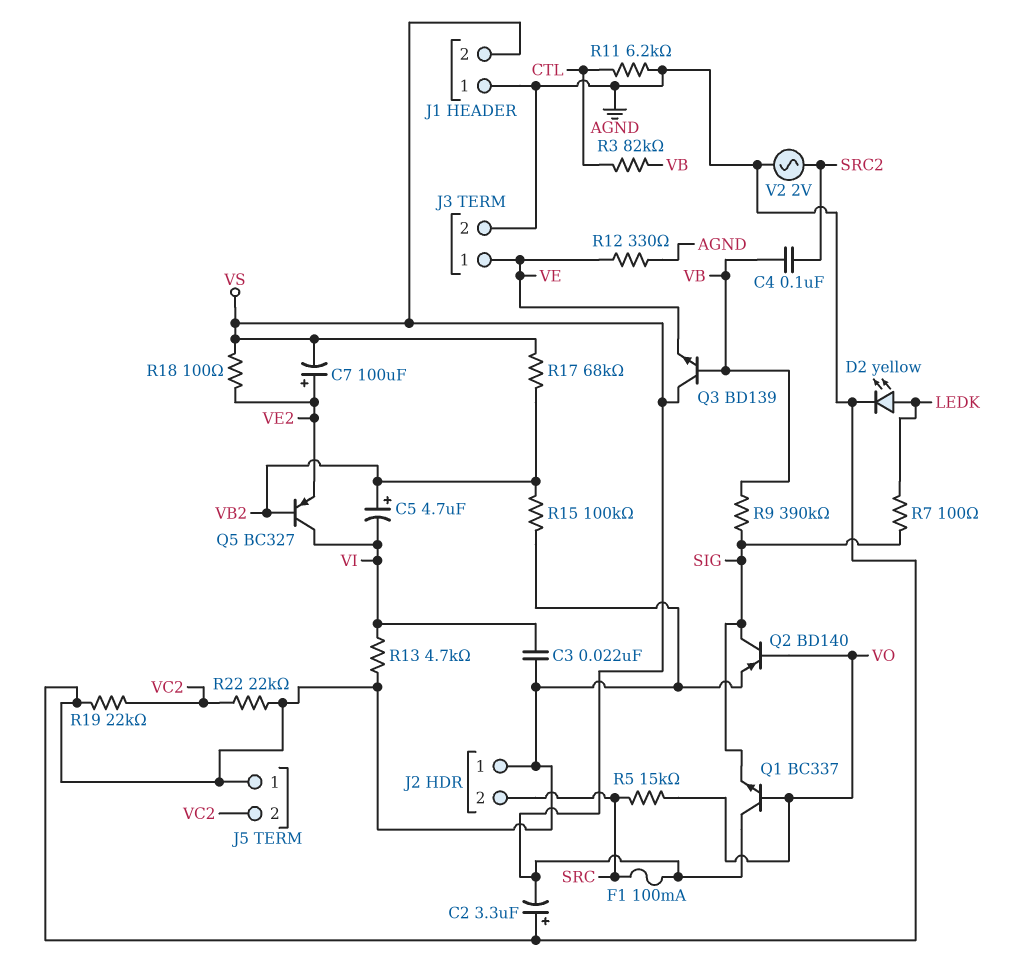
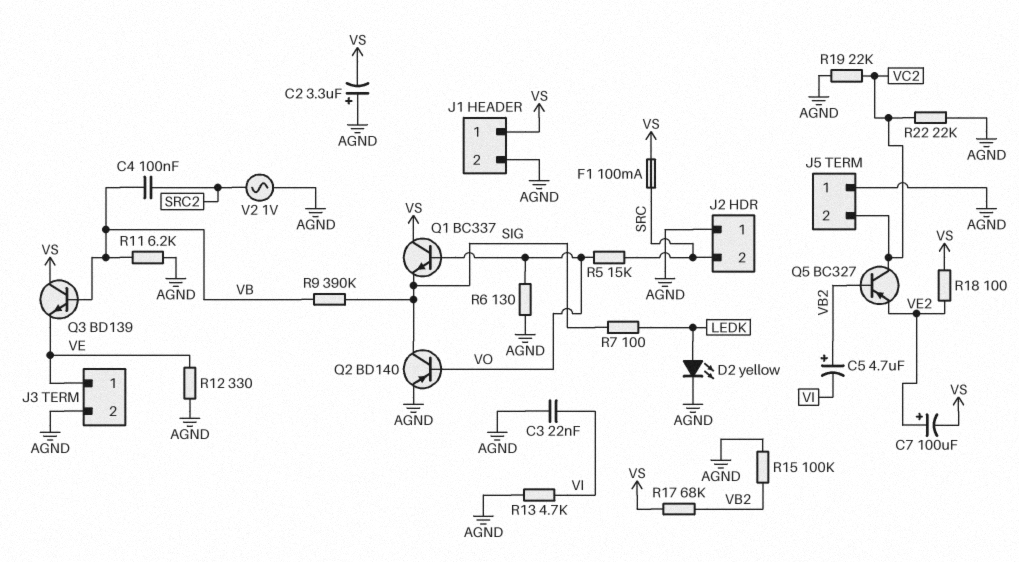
J1 pin 1: AGND -> VS
J1 pin 2: VS -> AGND
Q5: PNP BC327 (B VB2, C VI, E VE2) -> PNP BC327 (B VB2, C VC2, E VE2)
R3: 82k (CTL, VB) -> none
R6: none -> 130 (AGND, VO)
R11: 6.2k (AGND, CTL) -> 6.2k (AGND, VB)
V2: AC 2V (AGND, SRC2) -> AC 1V (AGND, SRC2)

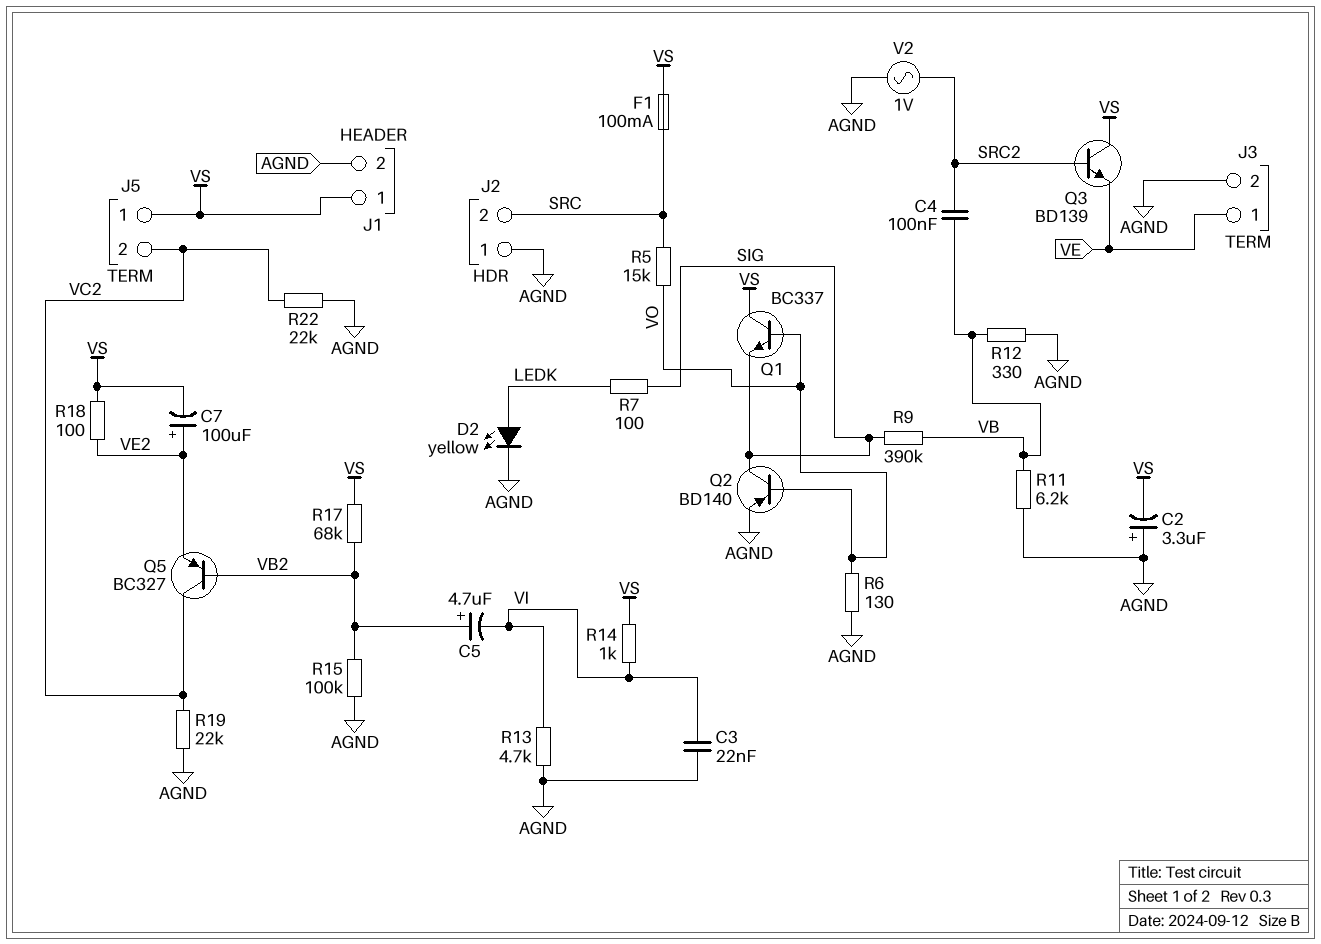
J5 pin 1: AGND -> VS
Q3: NPN BD139 (B VB, C VS, E VE) -> NPN BD139 (B SRC2, C VS, E VE)
R12: 330 (AGND, VE) -> 330 (AGND, VB)
R14: none -> 1k (VI, VS)

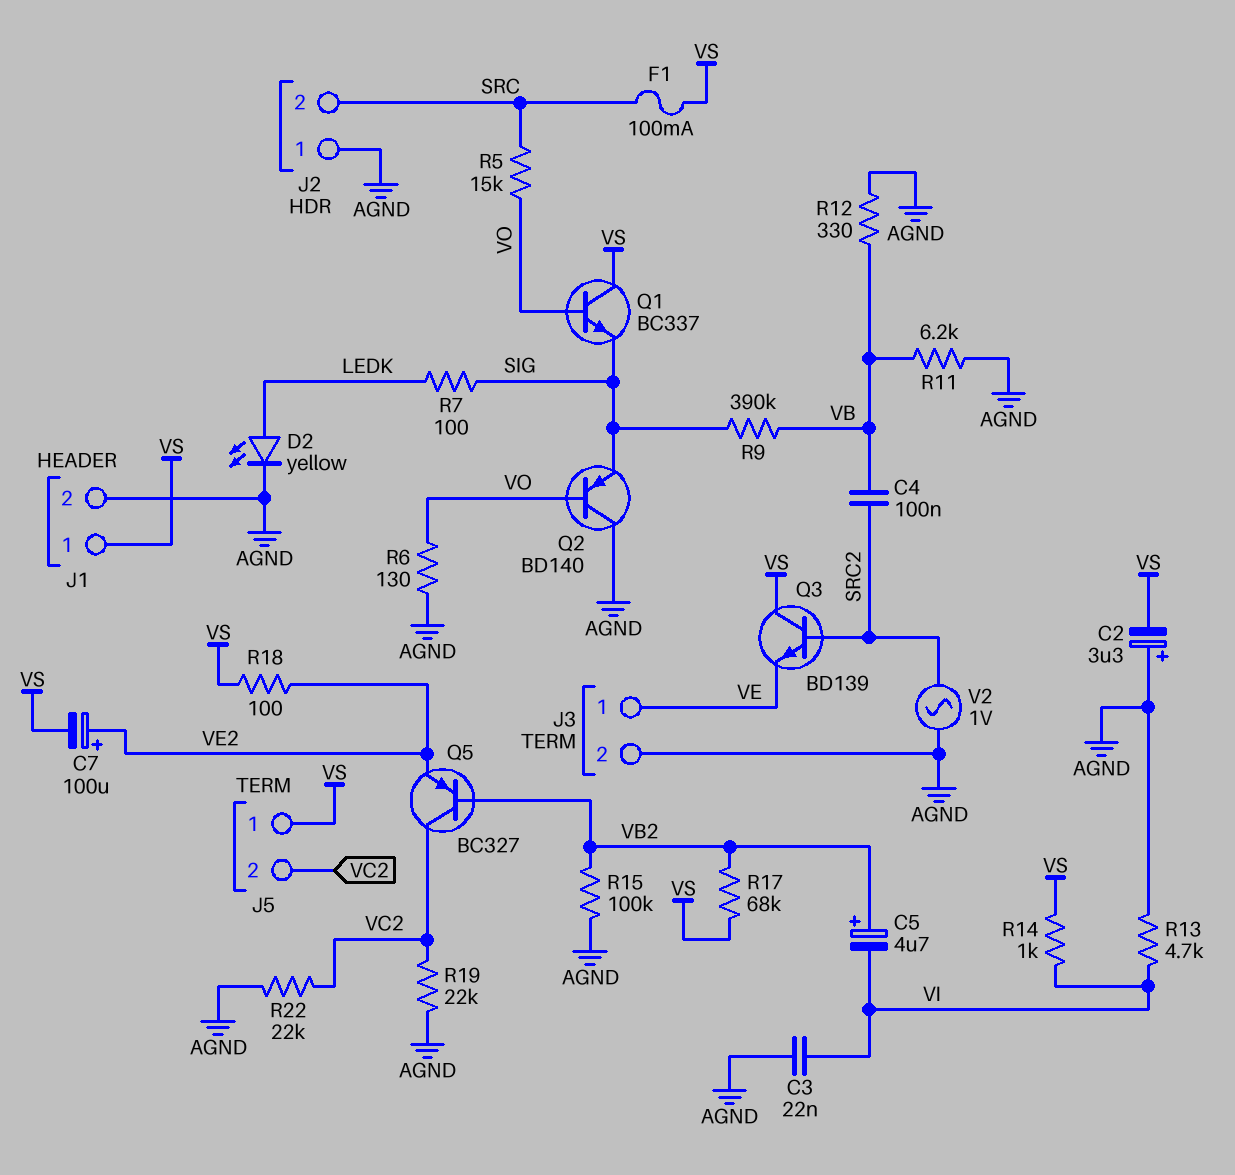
Q2: PNP BD140 (B VO, C SIG, E AGND) -> PNP BD140 (B VO, C AGND, E SIG)

